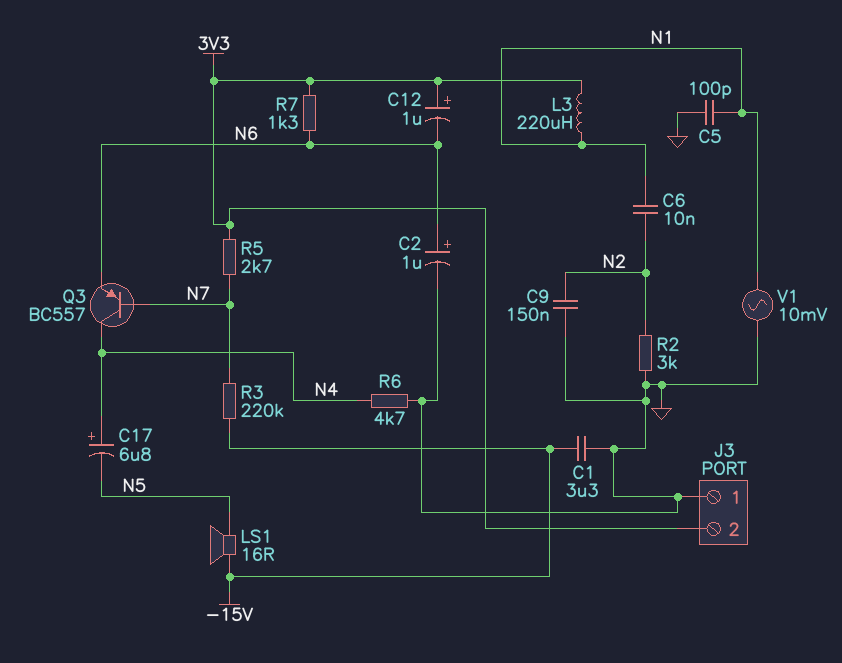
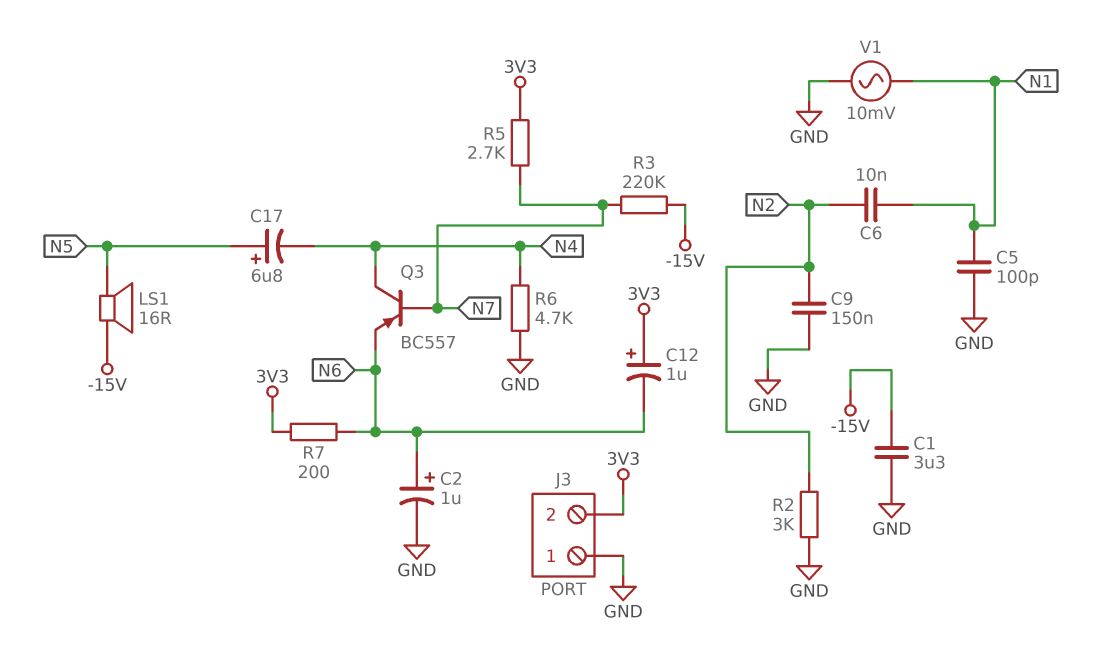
C17: 6.8uF (plus N4, minus N5) -> 6.8uF (plus N5, minus N4)
L3: 220uH (3V3, N1) -> none
R7: 1.3k (3V3, N6) -> 200 (3V3, N6)

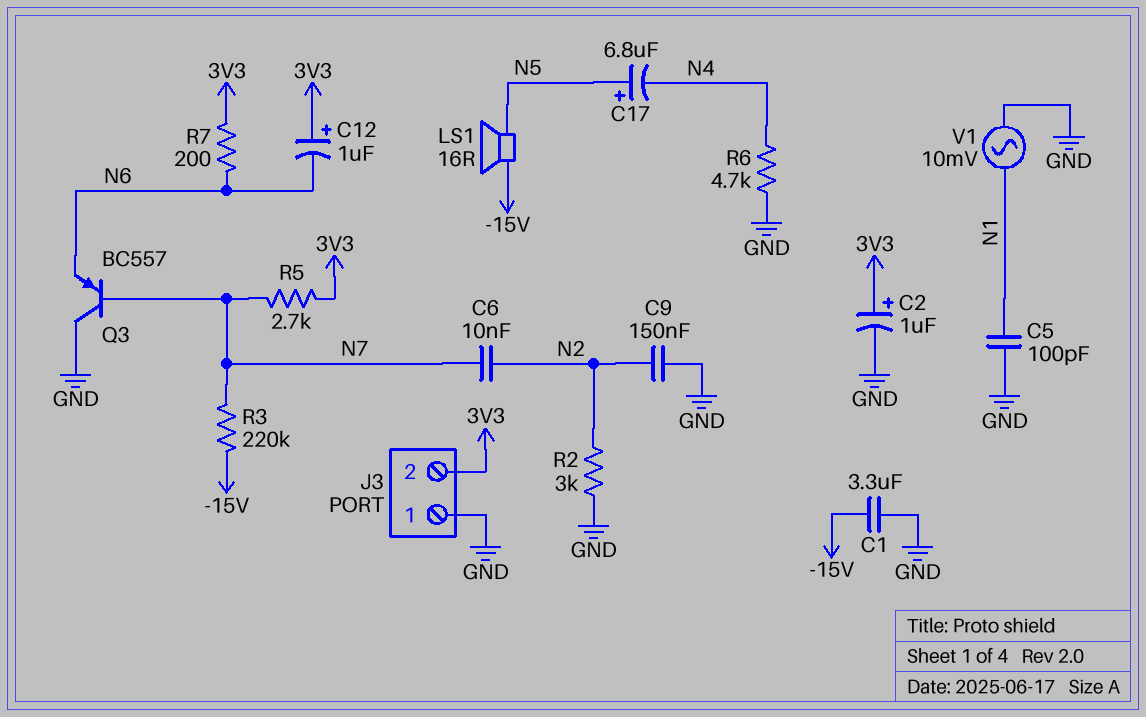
C2: 1uF (plus N6, minus GND) -> 1uF (plus 3V3, minus GND)
C6: 10nF (N1, N2) -> 10nF (N2, N7)
Q3: PNP BC557 (B N7, C N4, E N6) -> PNP BC557 (B N7, C GND, E N6)

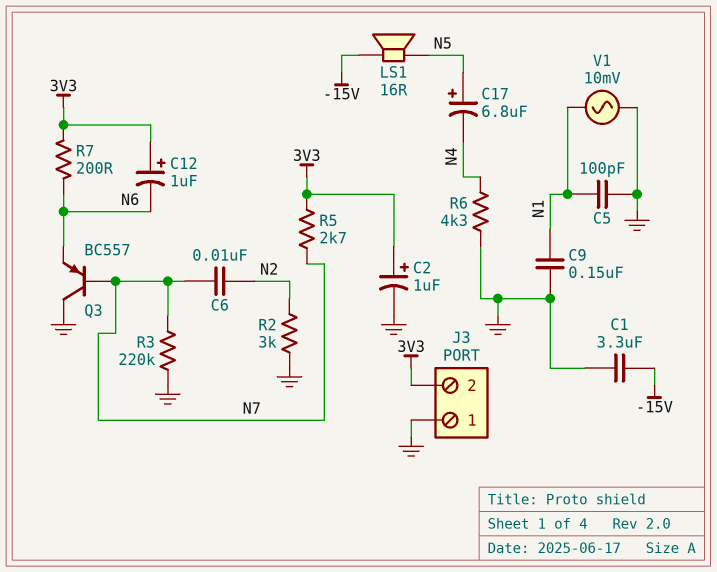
C9: 150nF (GND, N2) -> 150nF (GND, N1)
R3: 220k (-15V, N7) -> 220k (GND, N7)
R6: 4.7k (GND, N4) -> 4.3k (GND, N4)

